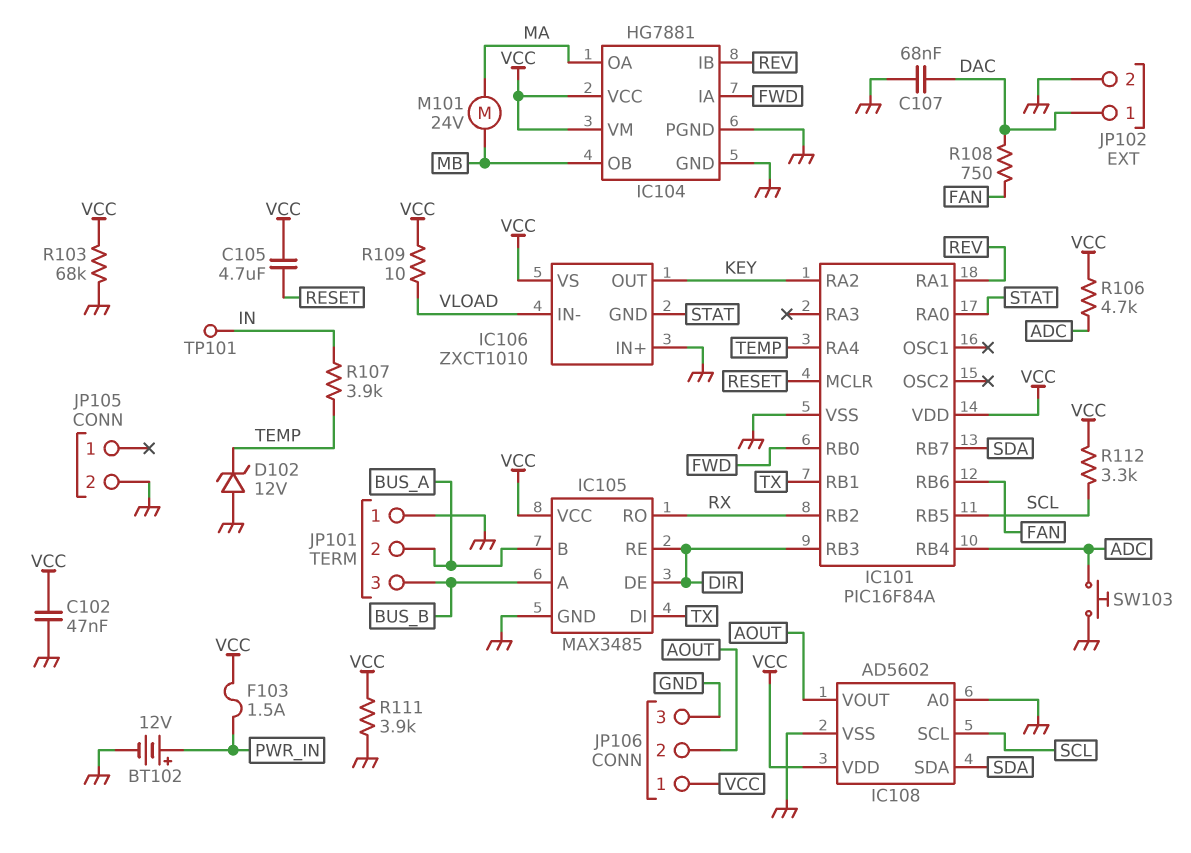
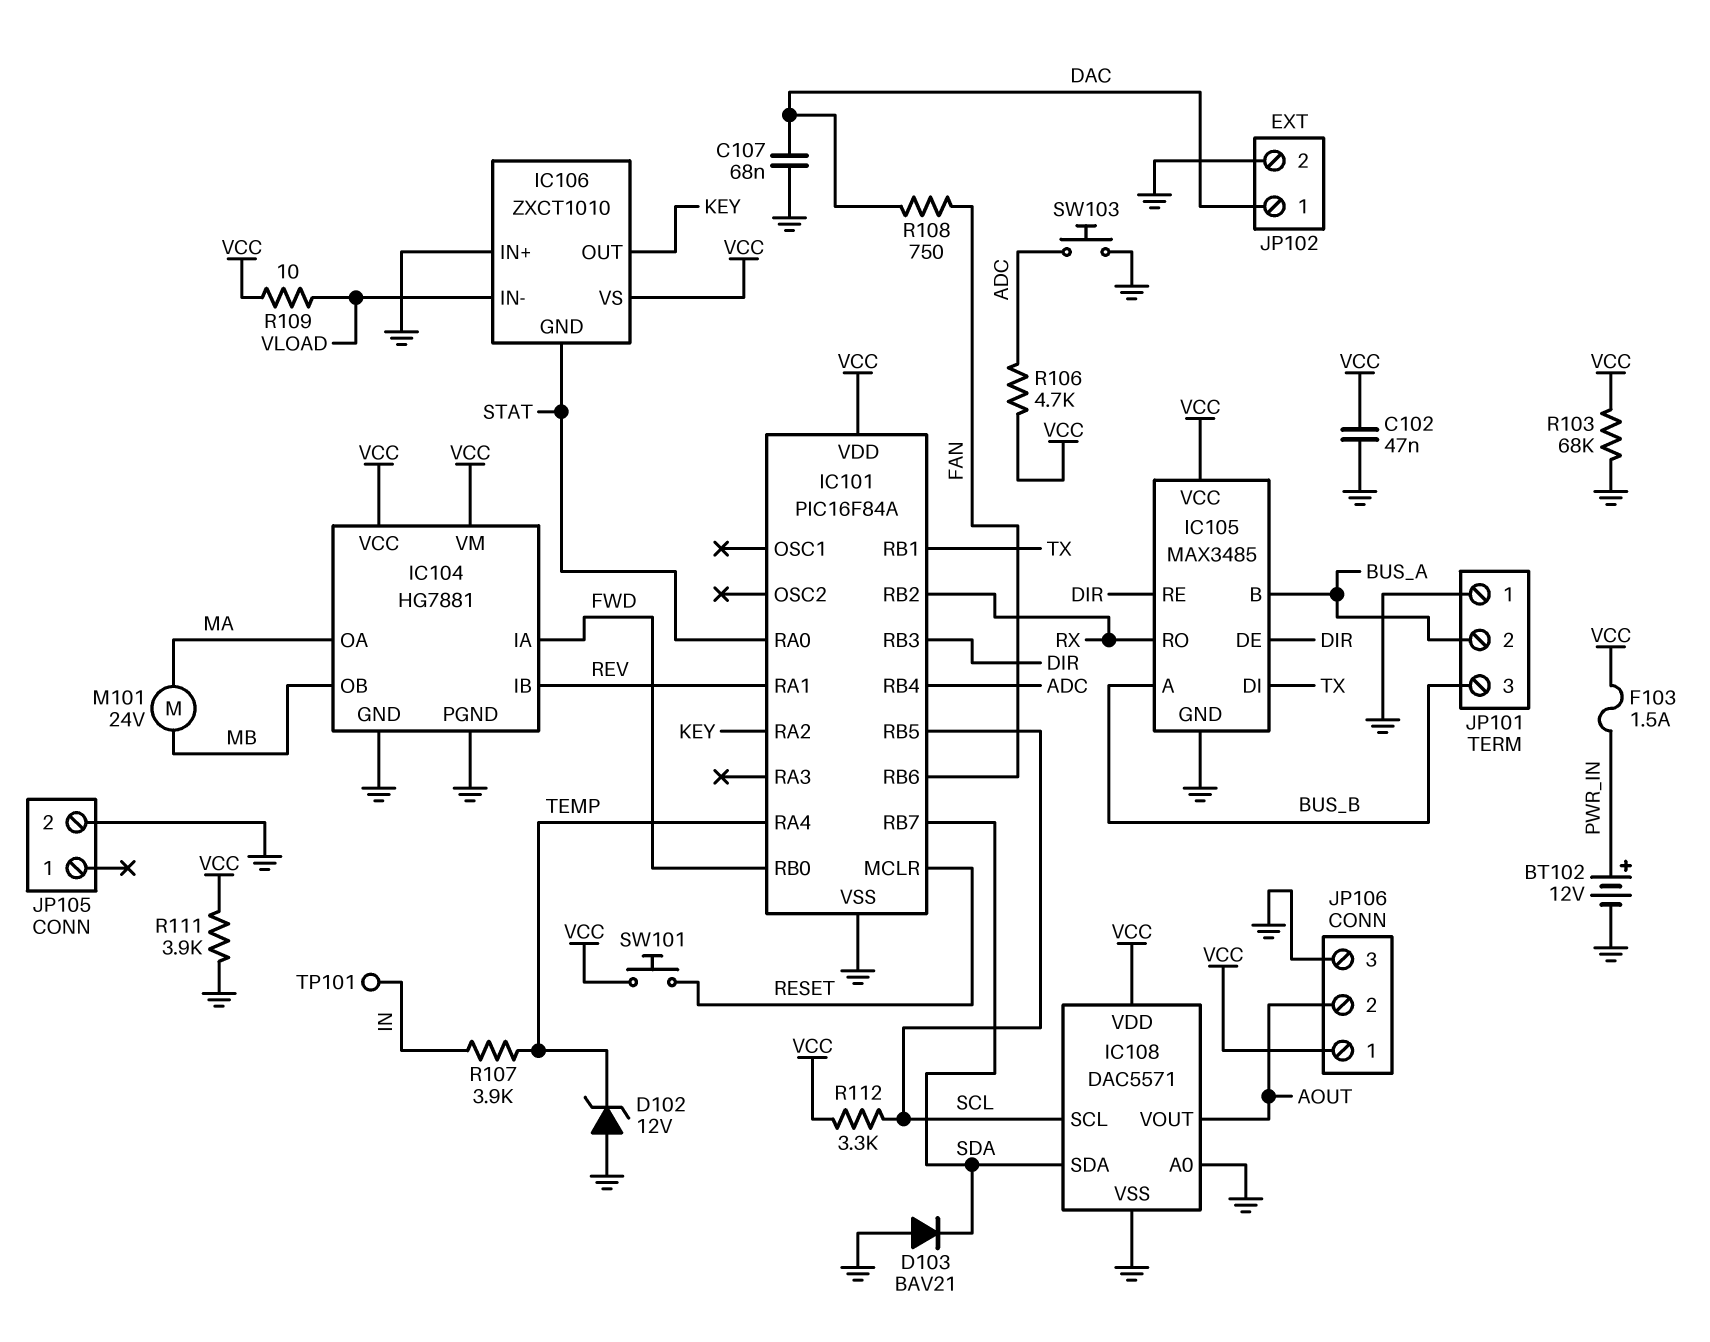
C105: 4.7uF (RESET, VCC) -> none
D103: none -> diode BAV21 (A GND, K SDA)
IC108: AD5602 -> DAC5571
SW101: none -> button (RESET, VCC)

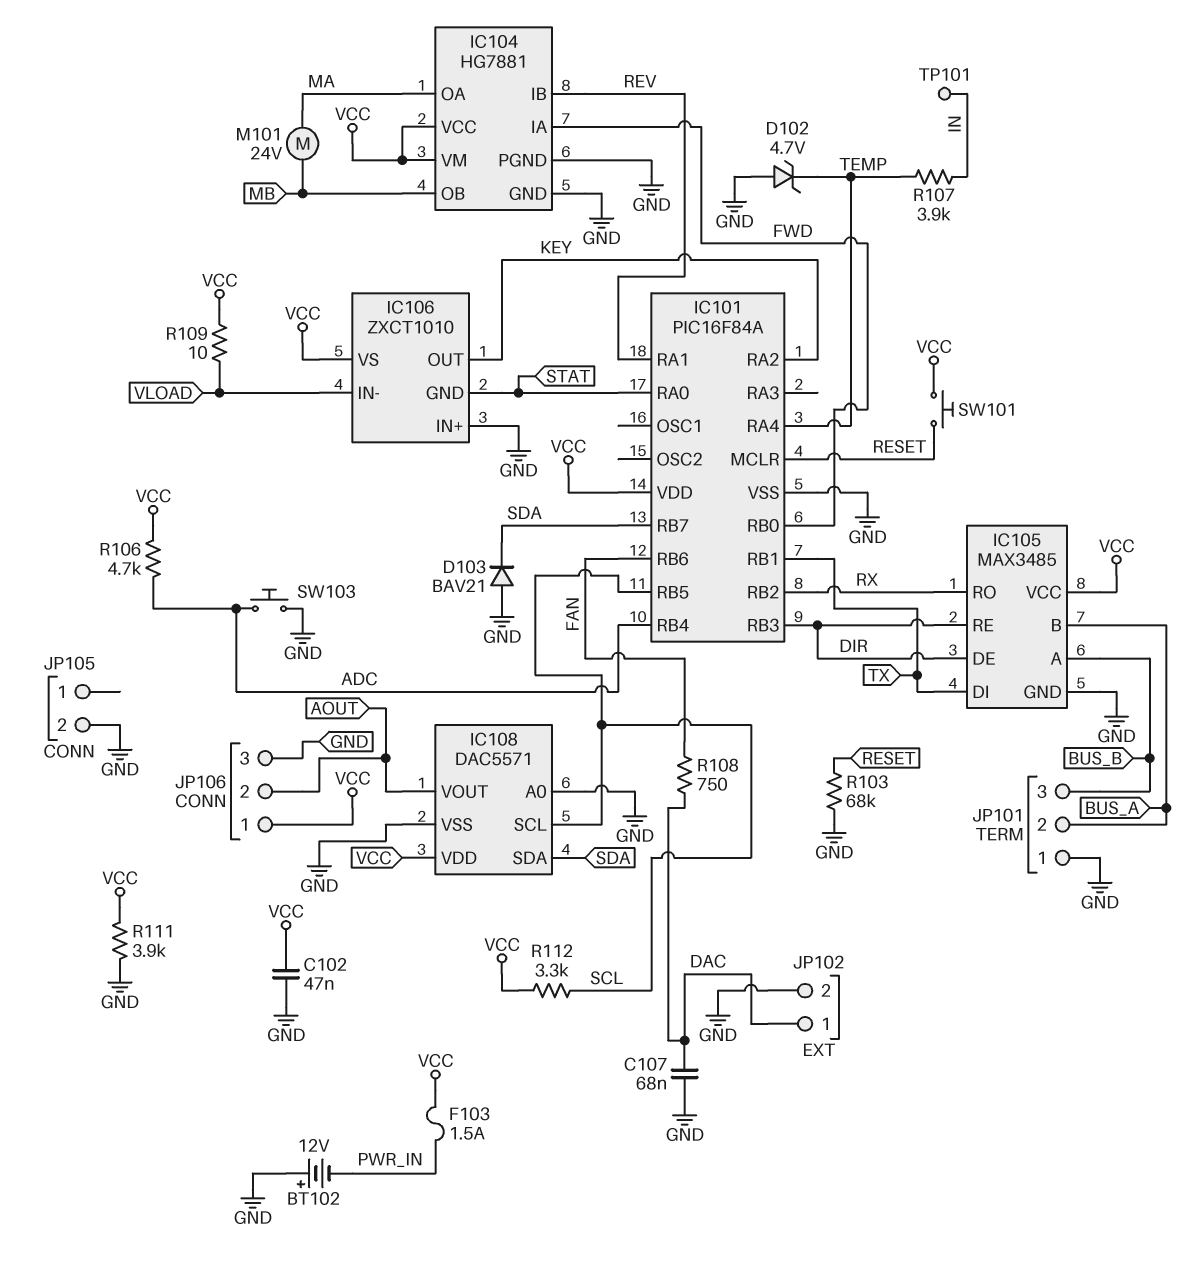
BT102: 12V (plus PWR_IN, minus GND) -> 12V (plus GND, minus PWR_IN)
D102: zener 12V (A GND, K TEMP) -> zener 4.7V (A GND, K TEMP)
R103: 68k (GND, VCC) -> 68k (GND, RESET)

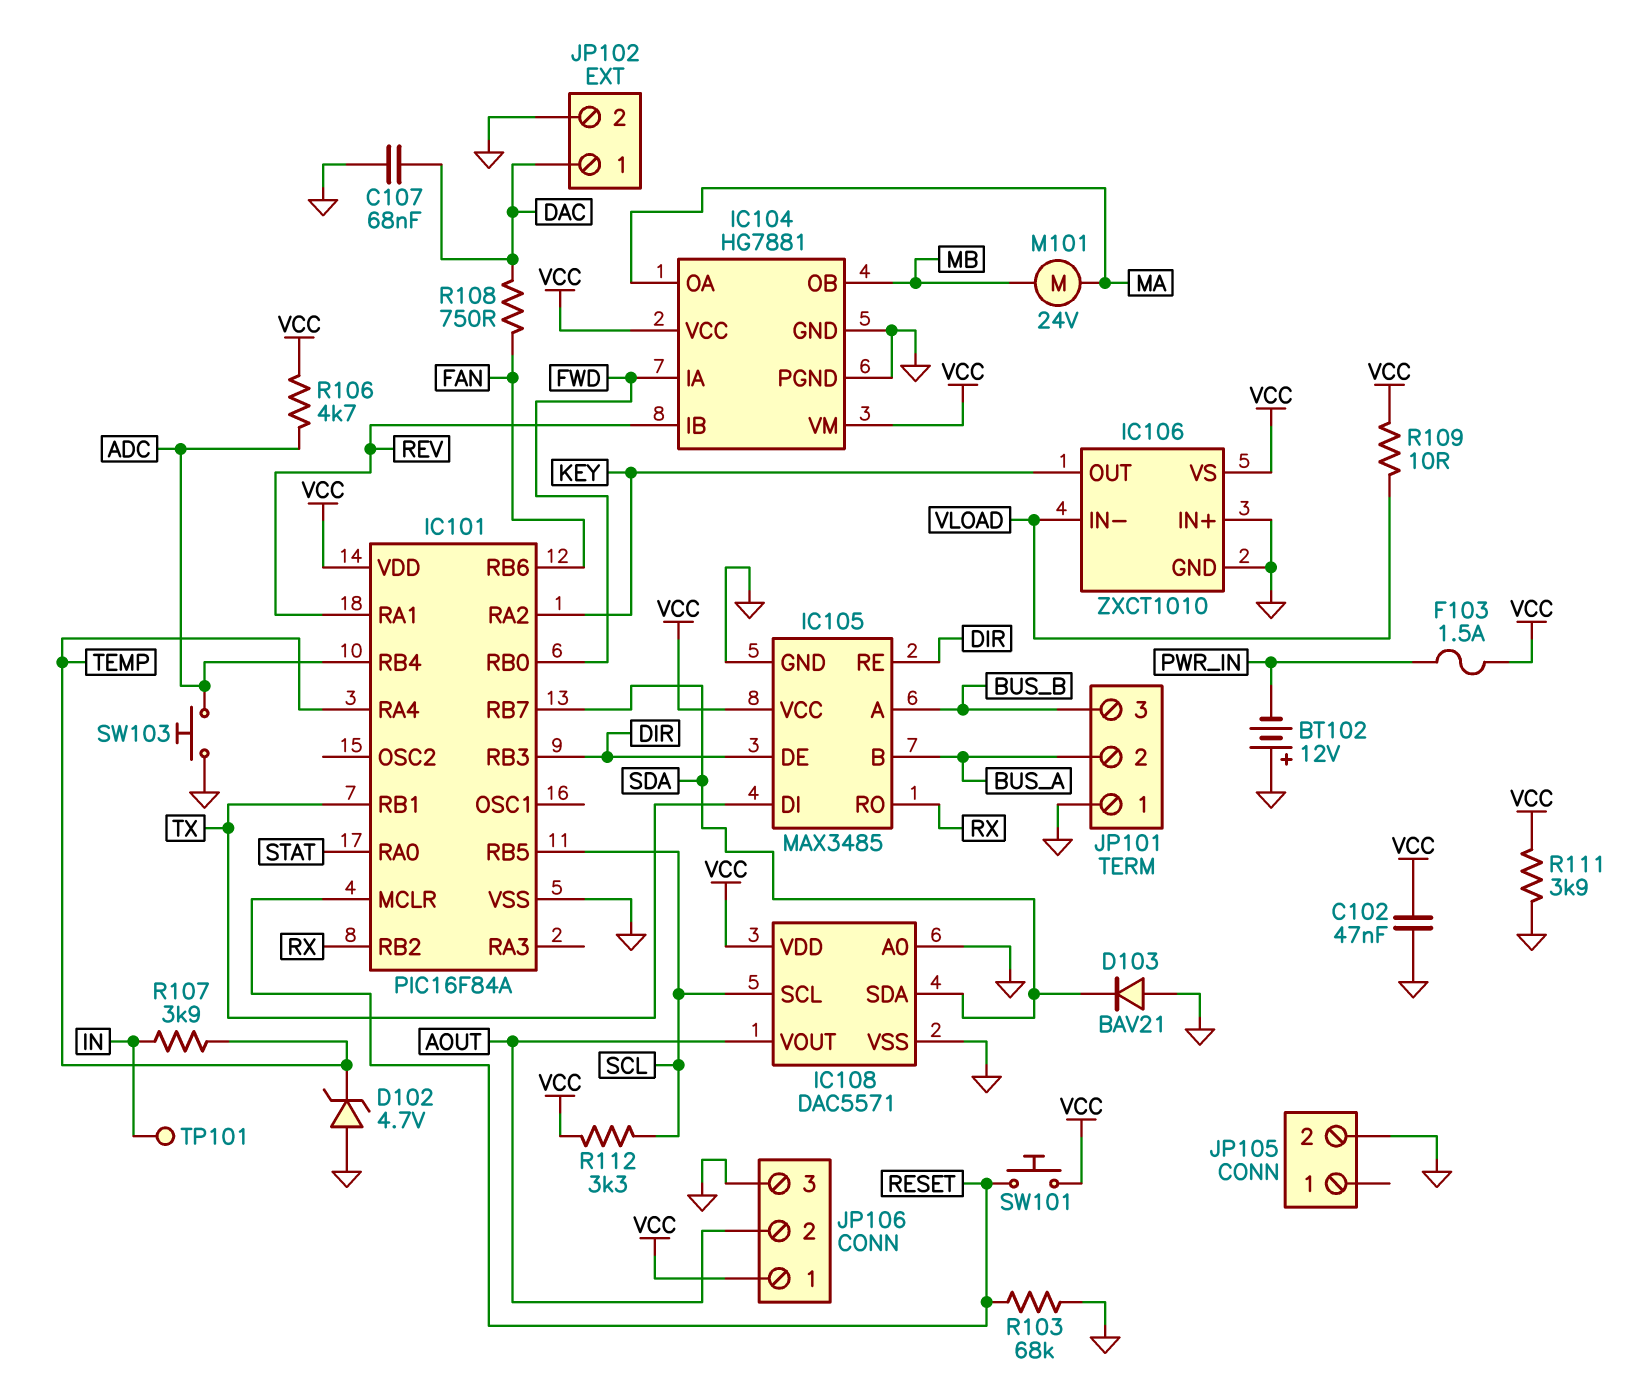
IC106 pin GND: STAT -> GND

